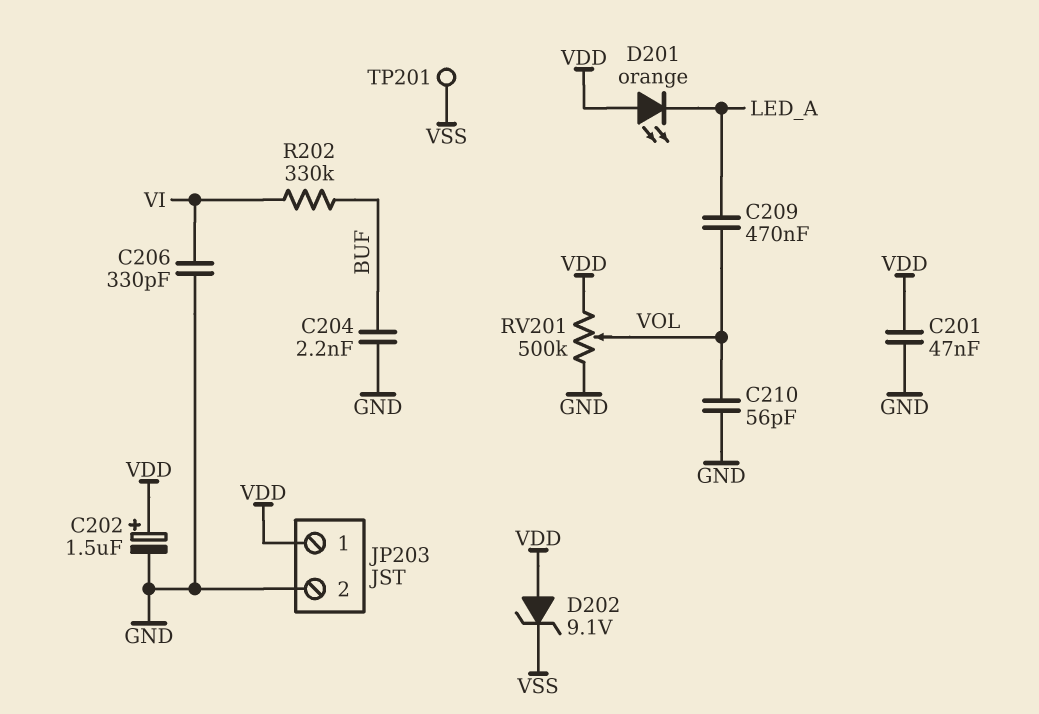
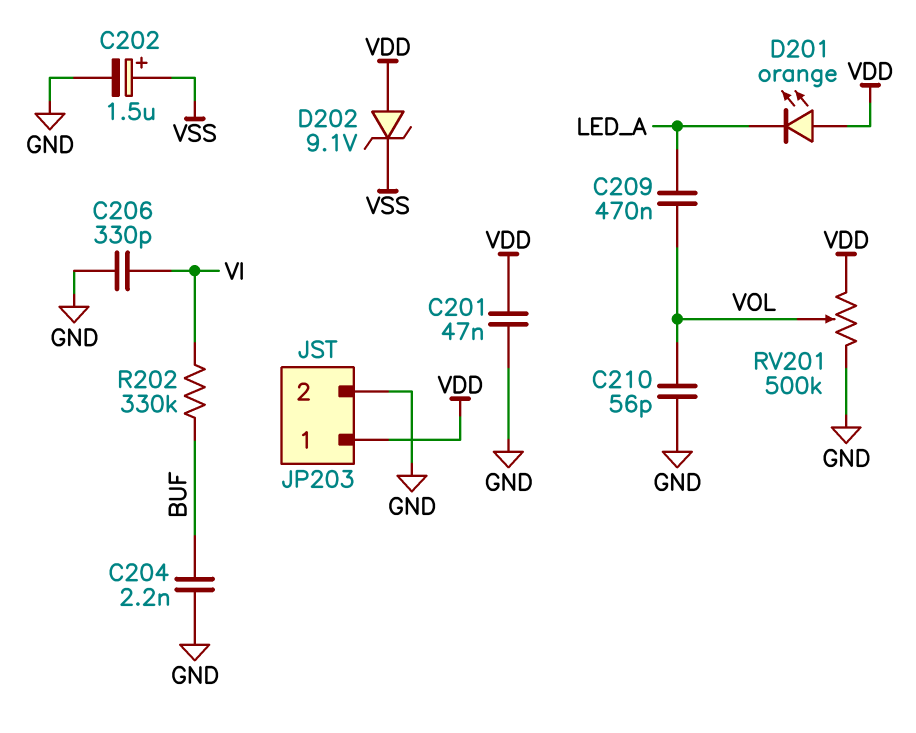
C202: 1.5uF (plus VDD, minus GND) -> 1.5uF (plus VSS, minus GND)
TP201: test point (VSS) -> none

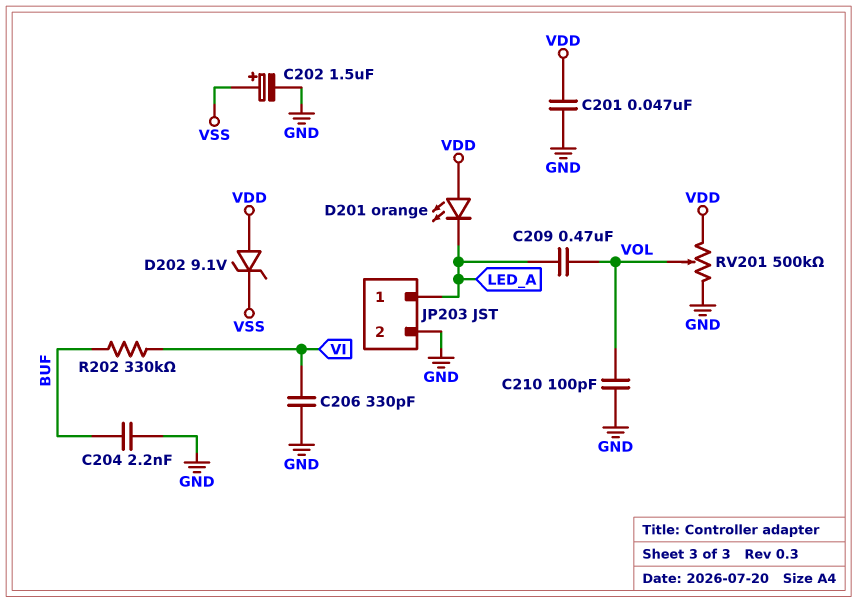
C210: 56pF (GND, VOL) -> 100pF (GND, VOL)
JP203 pin 1: VDD -> LED_A

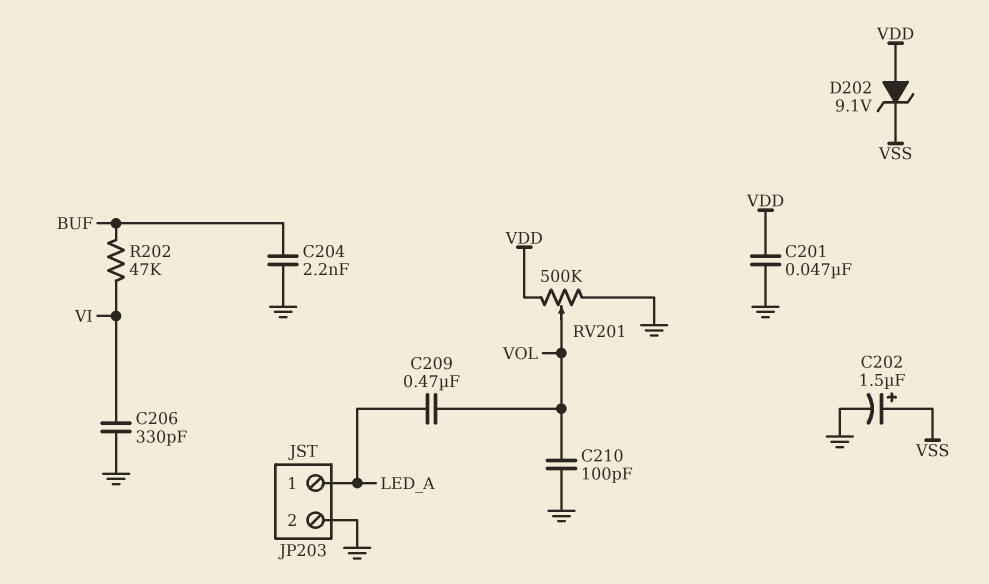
D201: LED orange (A VDD, K LED_A) -> none
R202: 330k (BUF, VI) -> 47k (BUF, VI)

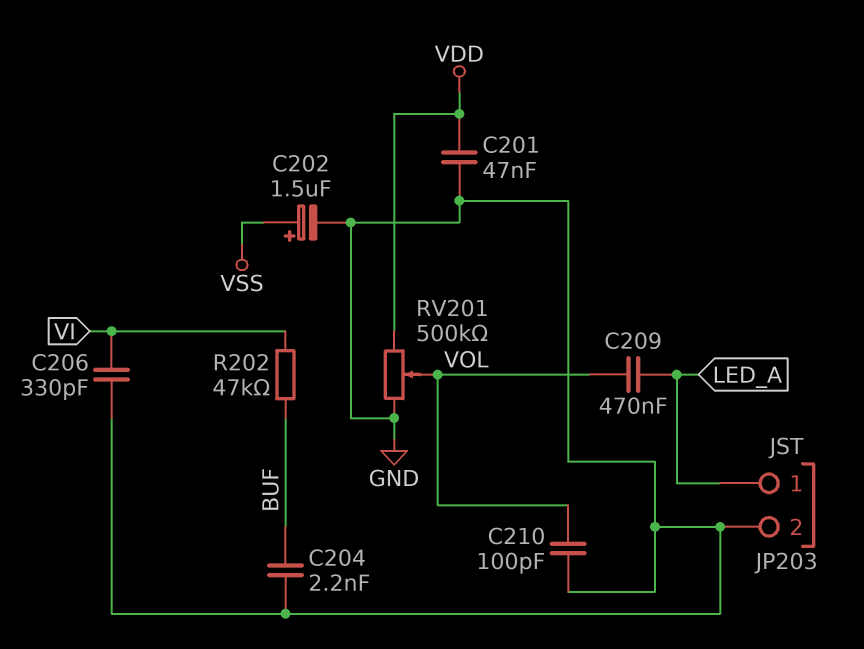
D202: zener 9.1V (A VDD, K VSS) -> none

